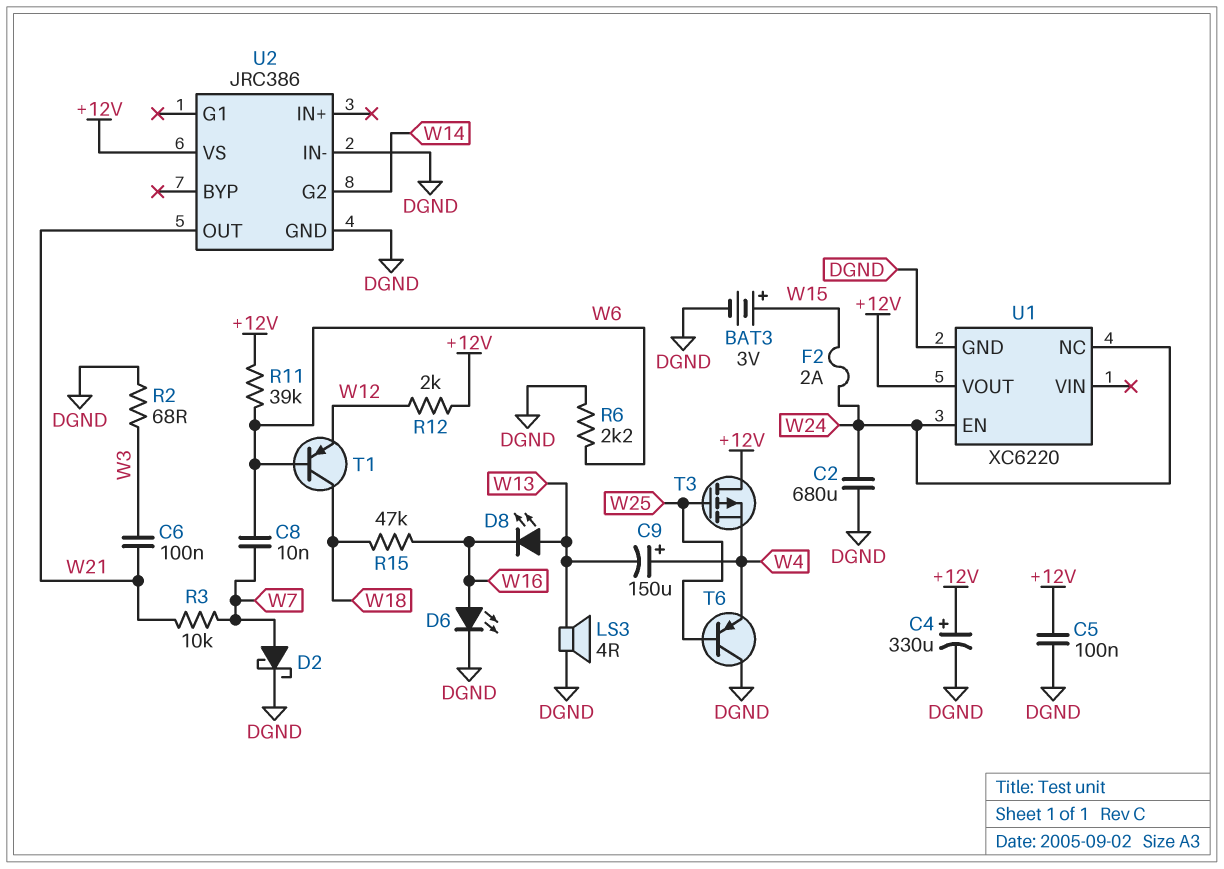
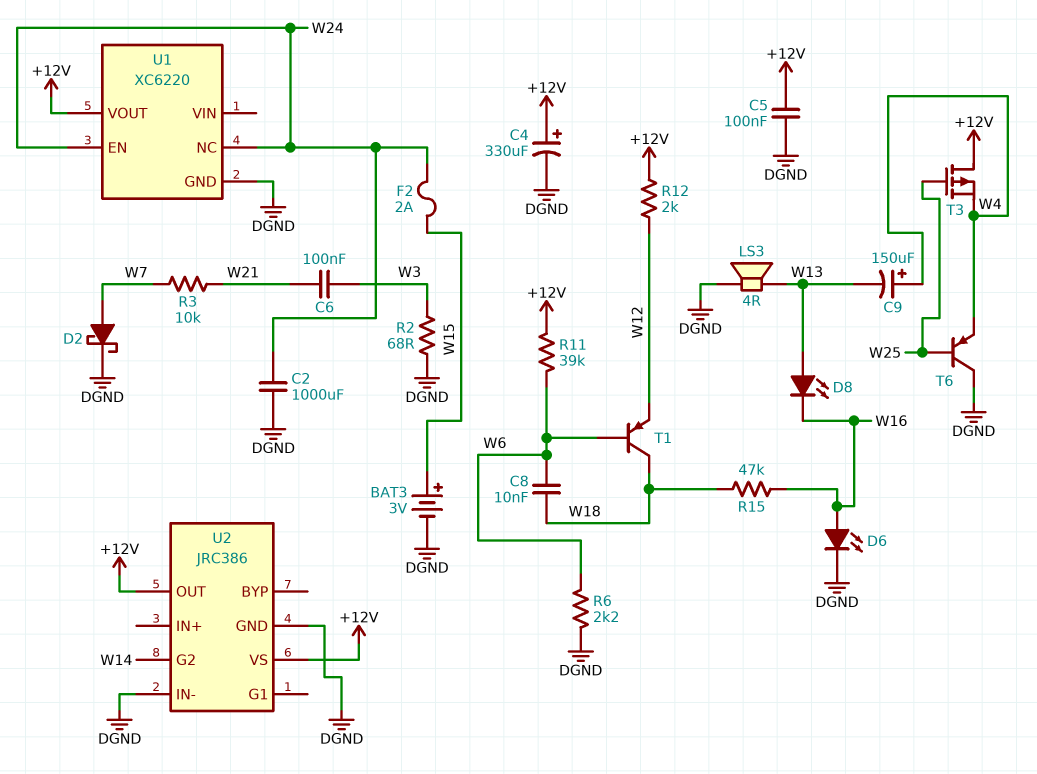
C2: 680uF (DGND, W24) -> 1000uF (DGND, W24)
C8: 10nF (W6, W7) -> 10nF (W6, W18)
U2 pin OUT: W21 -> +12V

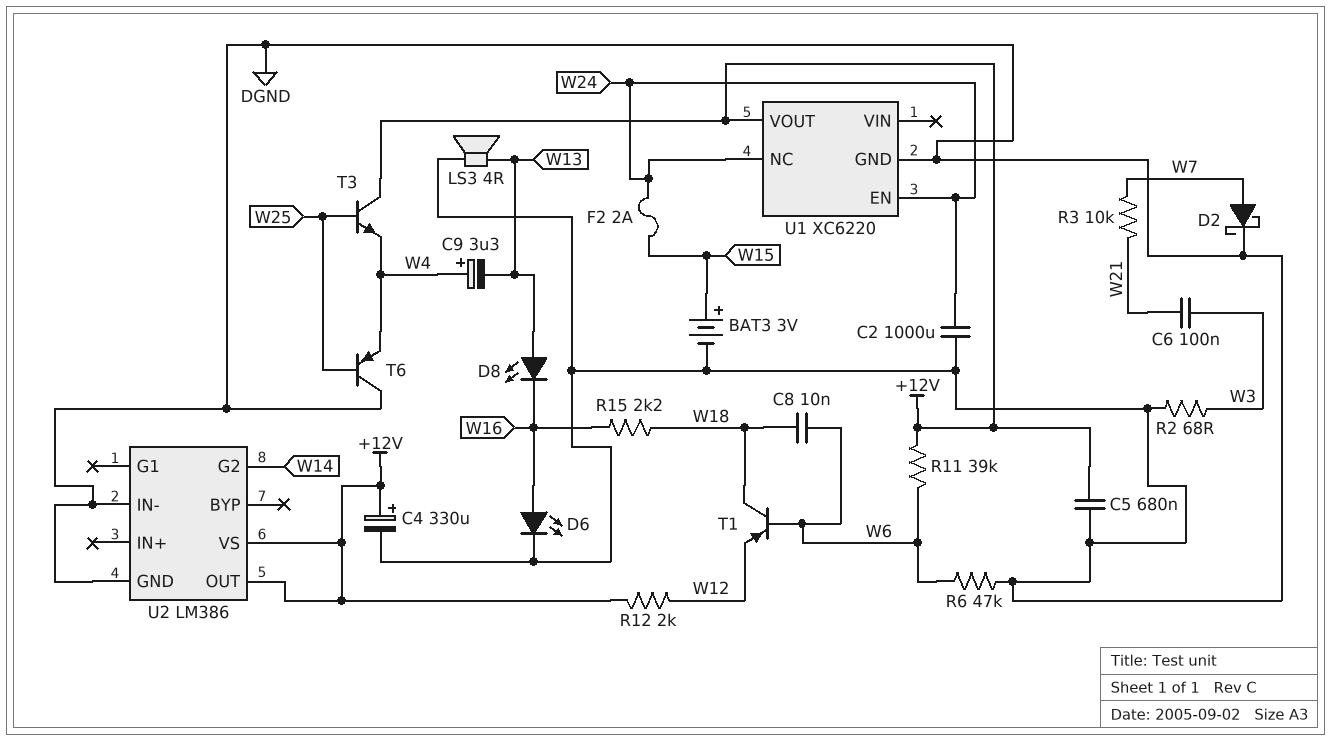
C5: 100nF (+12V, DGND) -> 680nF (+12V, DGND)
C9: 150uF (plus W4, minus W13) -> 3.3uF (plus W4, minus W13)
R6: 2.2k (DGND, W6) -> 47k (DGND, W6)
R15: 47k (W16, W18) -> 2.2k (W16, W18)
T3: PMOS (G W25, D +12V, S W4) -> NPN (B W25, C +12V, E W4)
U2: JRC386 -> LM386

